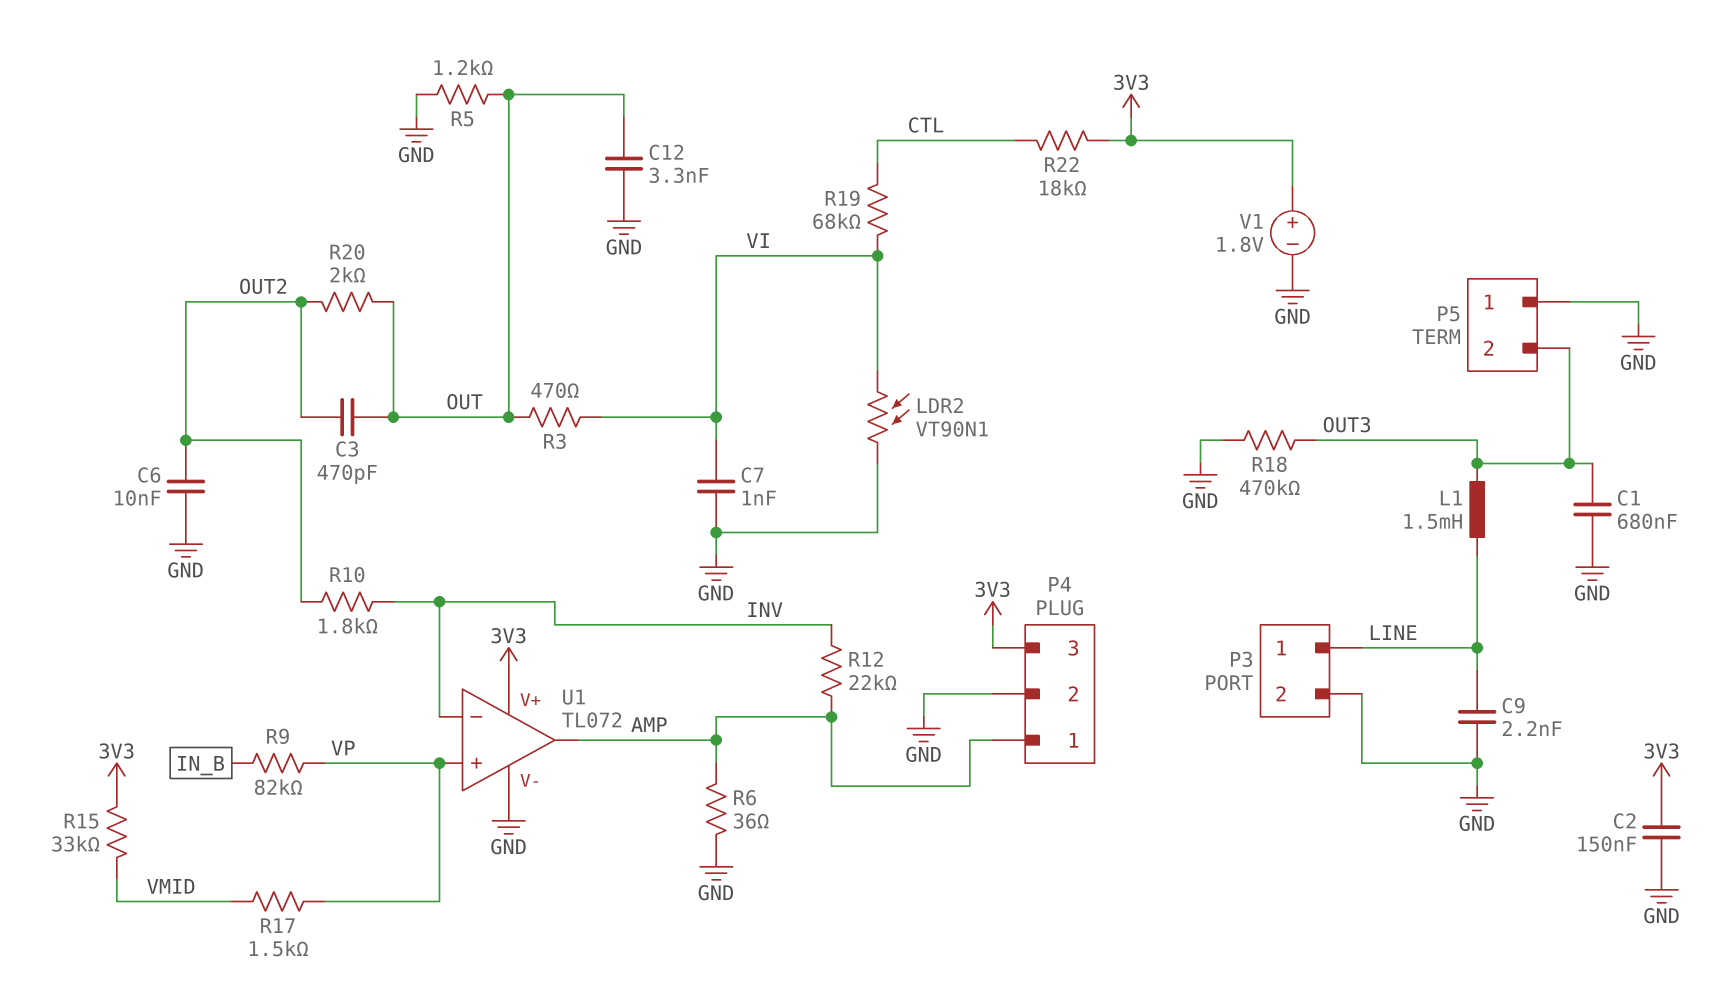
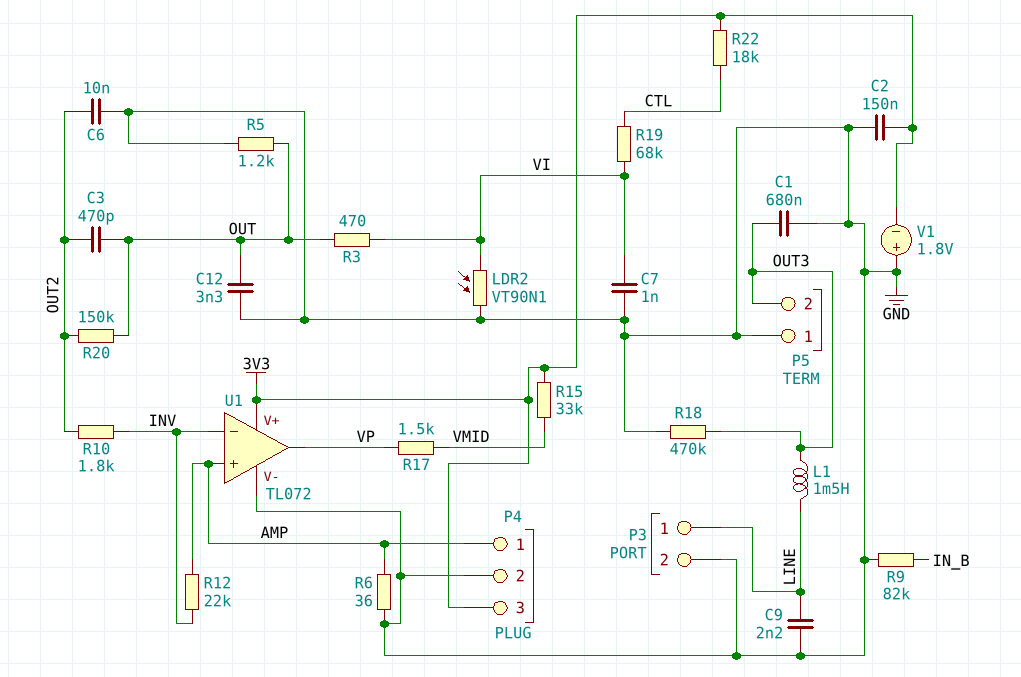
R9: 82k (IN_B, VP) -> 82k (GND, IN_B)
R20: 2k (OUT, OUT2) -> 150k (OUT, OUT2)
U1 pin in+: VP -> AMP
U1 pin out: AMP -> VP
V1: 1.8V (plus 3V3, minus GND) -> 1.8V (plus GND, minus 3V3)

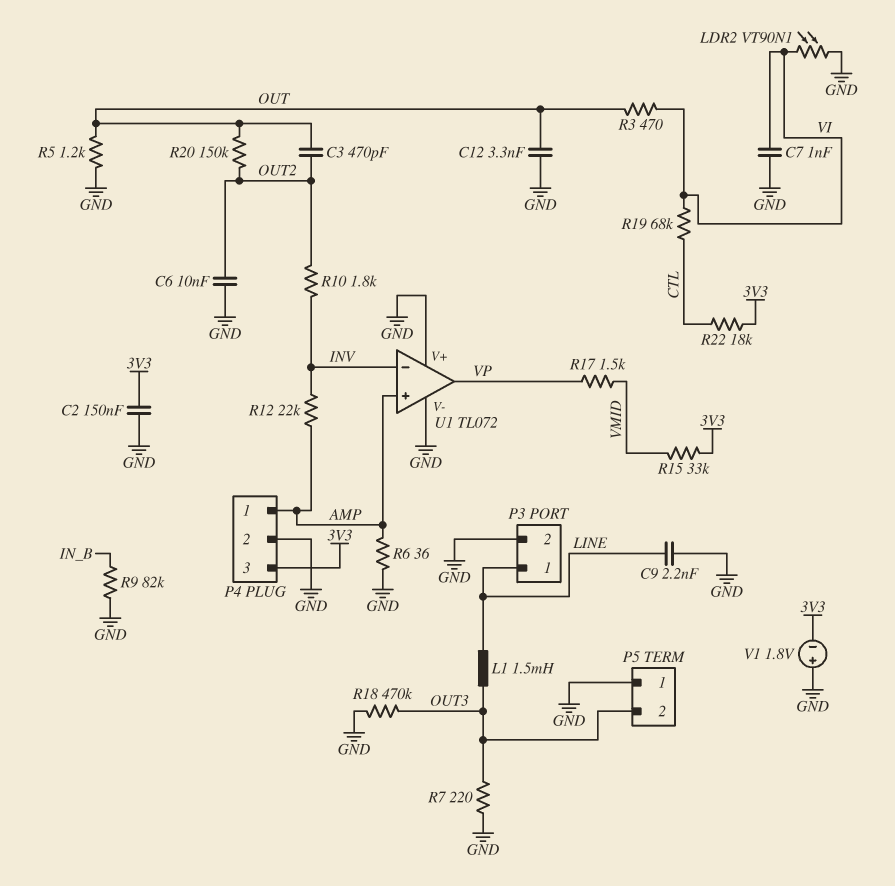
C1: 680nF (GND, OUT3) -> none
R7: none -> 220 (GND, OUT3)
U1 pin V+: 3V3 -> GND

